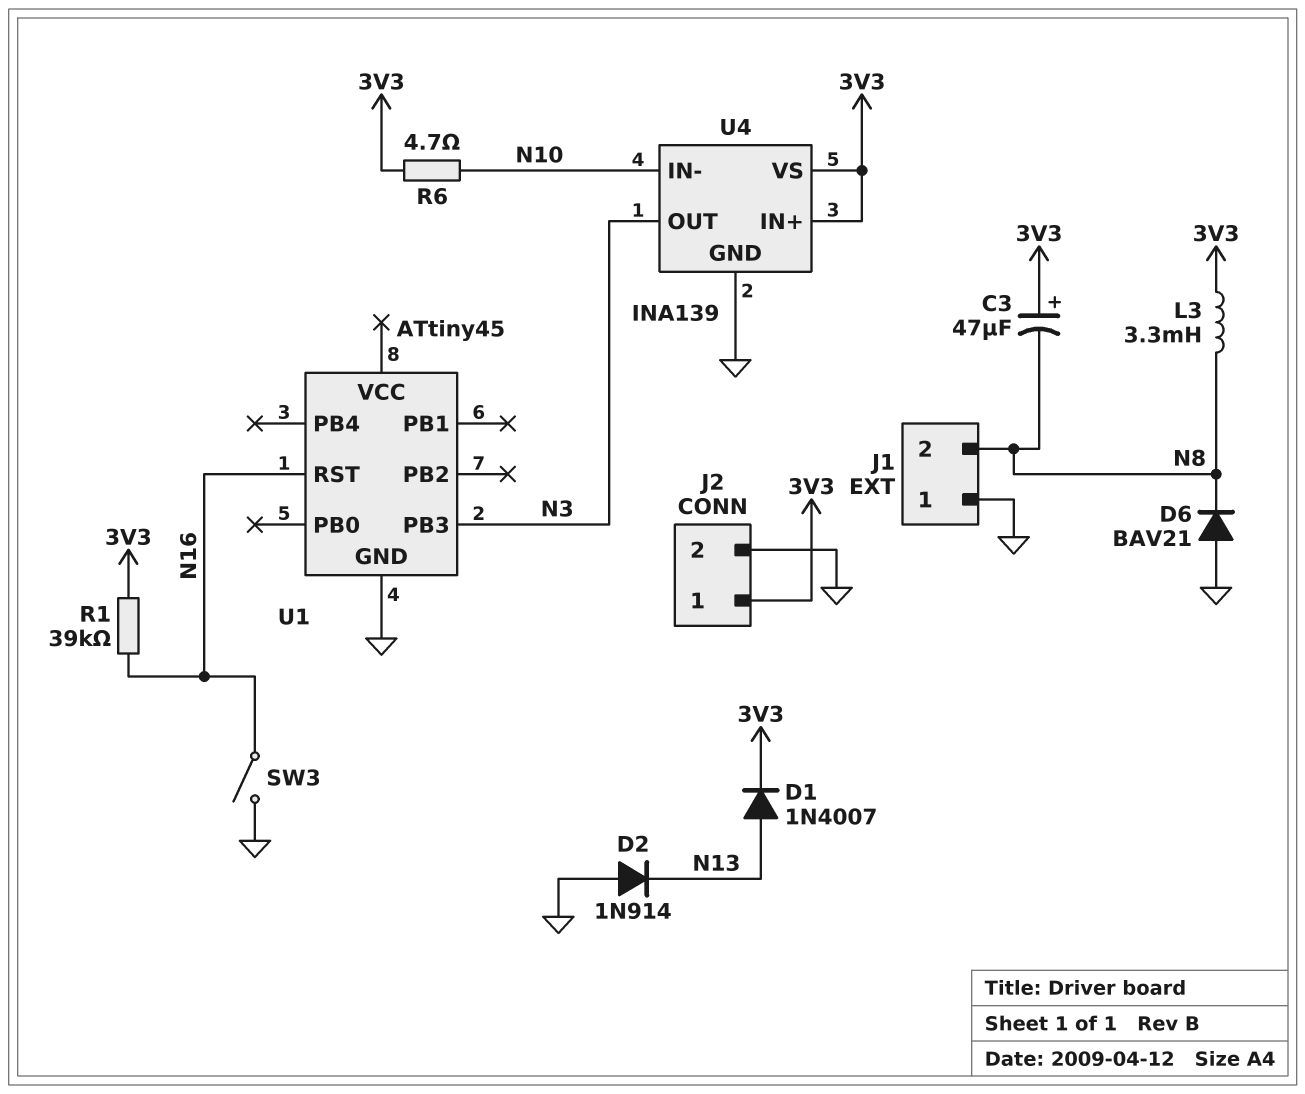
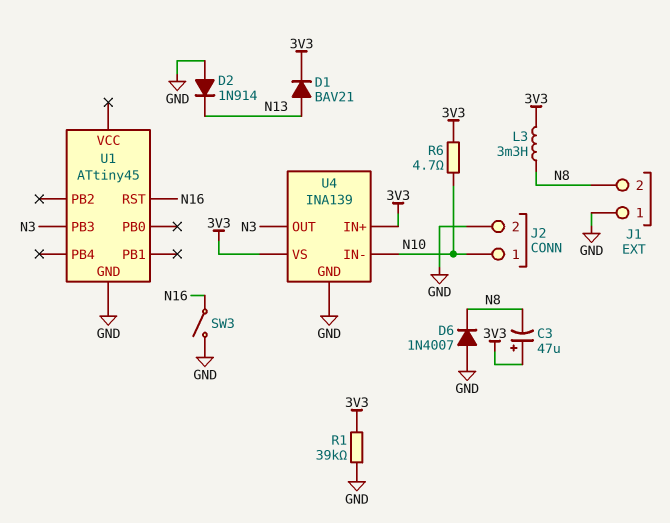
D1: diode 1N4007 (A N13, K 3V3) -> diode BAV21 (A N13, K 3V3)
D6: diode BAV21 (A GND, K N8) -> diode 1N4007 (A GND, K N8)
J2 pin 1: 3V3 -> N10
R1: 39k (3V3, N16) -> 39k (3V3, GND)

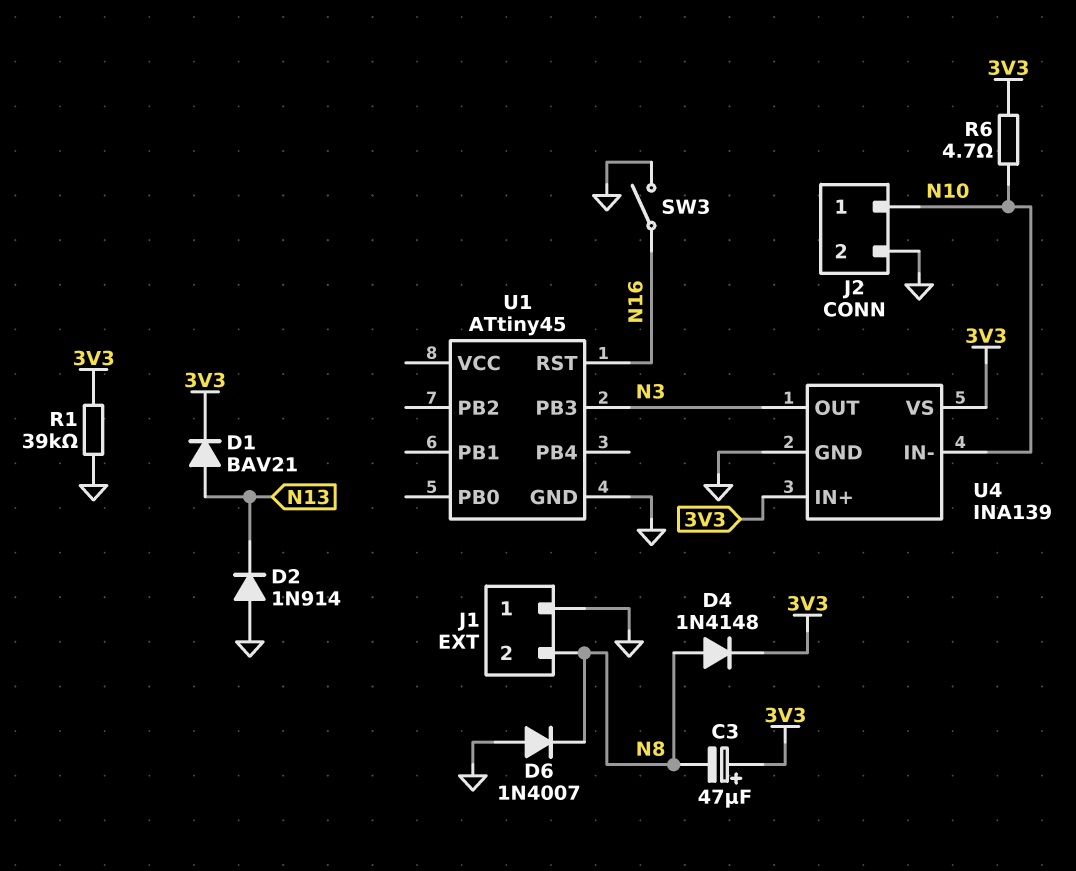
D4: none -> diode 1N4148 (A N8, K 3V3)
L3: 3.3mH (3V3, N8) -> none

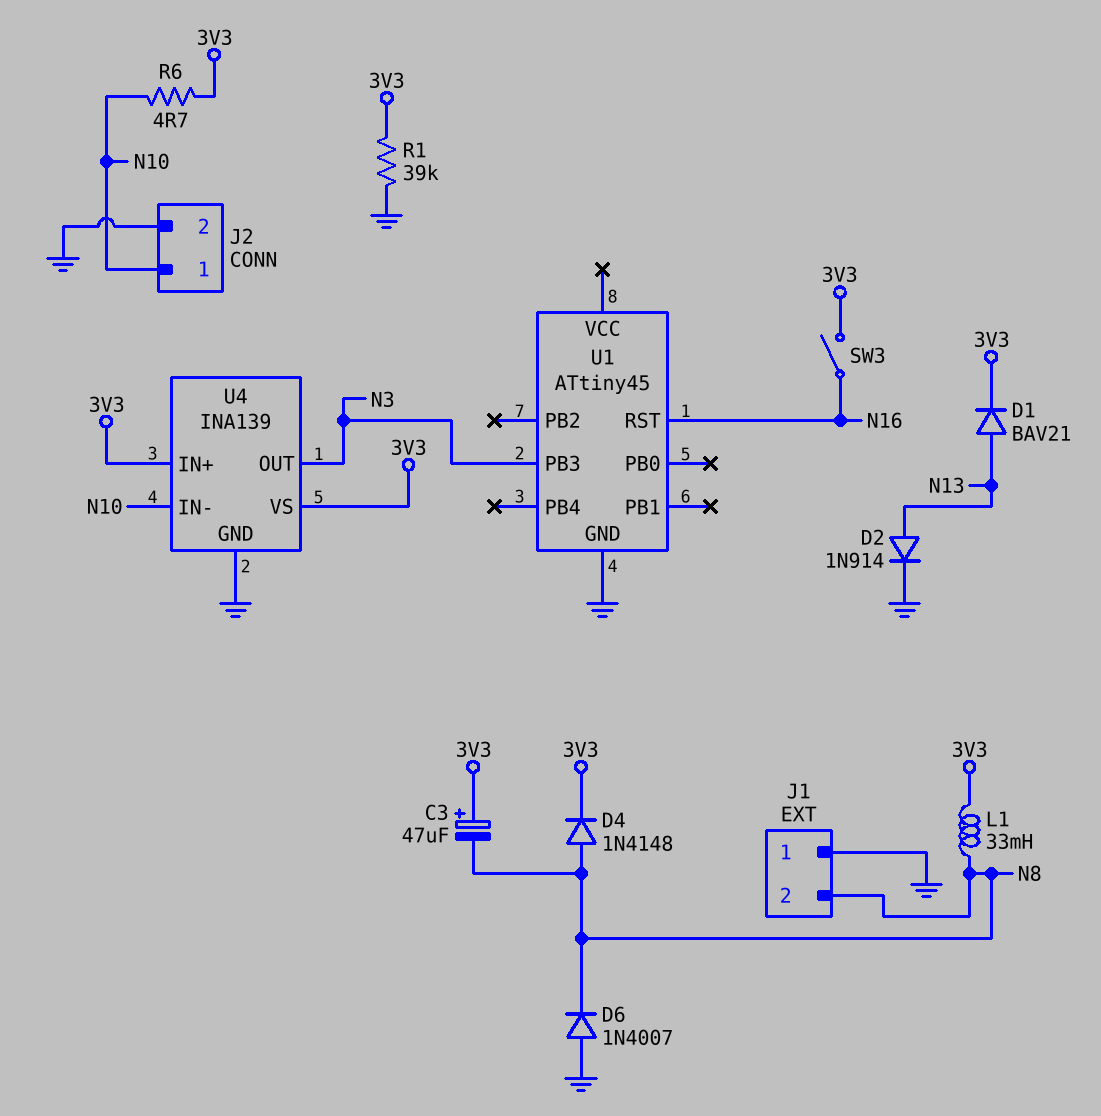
D2: diode 1N914 (A GND, K N13) -> diode 1N914 (A N13, K GND)
L1: none -> 33mH (3V3, N8)
SW3: switch (GND, N16) -> switch (3V3, N16)

